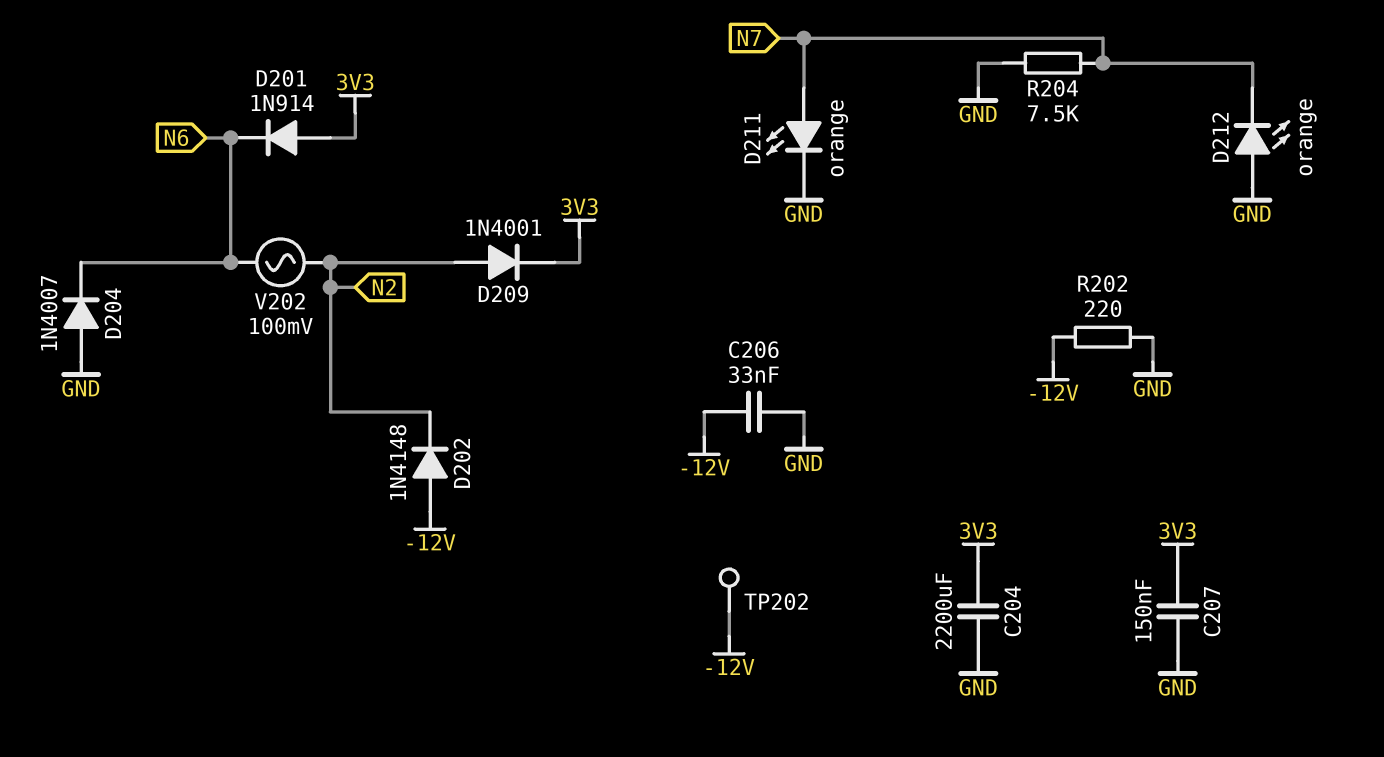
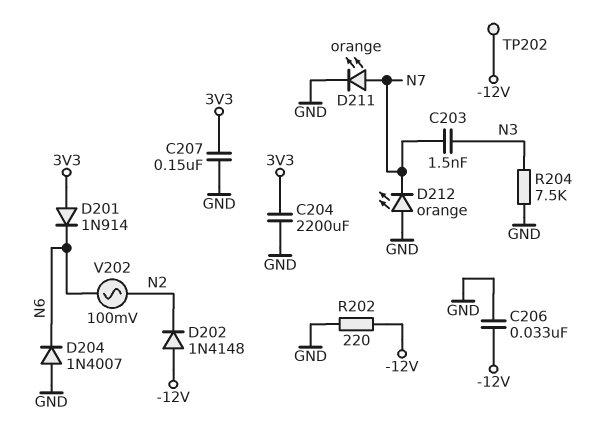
C203: none -> 1.5nF (N3, N7)
D209: diode 1N4001 (A N2, K 3V3) -> none
R204: 7.5k (GND, N7) -> 7.5k (GND, N3)

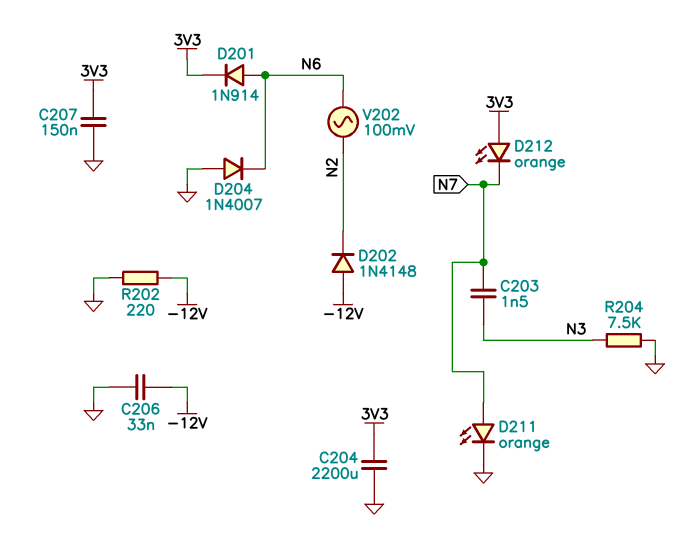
D201: diode 1N914 (A 3V3, K N6) -> diode 1N914 (A N6, K 3V3)
D212: LED orange (A GND, K N7) -> LED orange (A 3V3, K N7)
TP202: test point (-12V) -> none

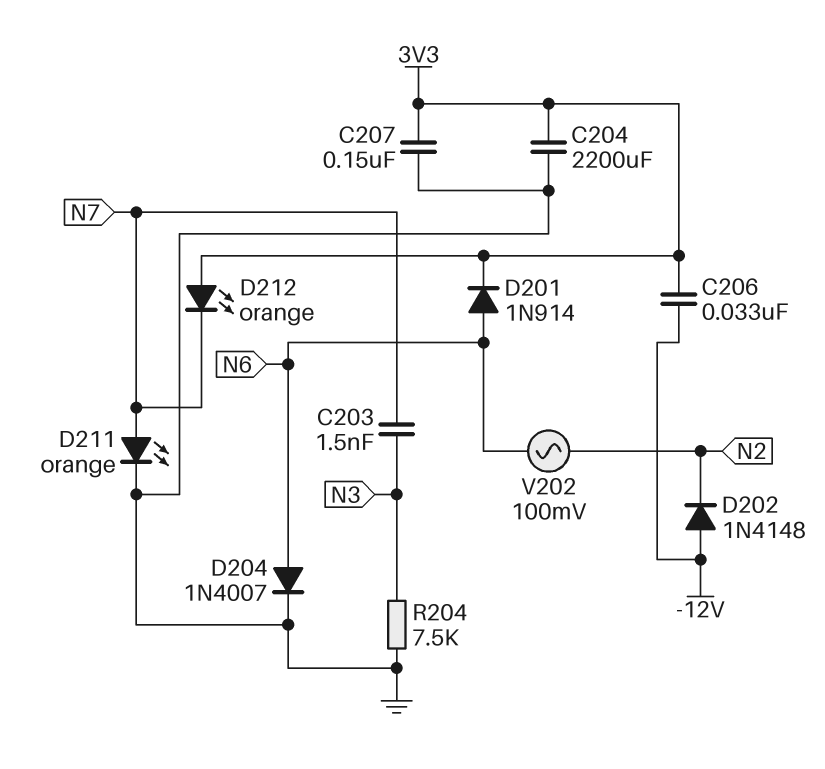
C206: 33nF (-12V, GND) -> 33nF (-12V, 3V3)
D204: diode 1N4007 (A GND, K N6) -> diode 1N4007 (A N6, K GND)
R202: 220 (-12V, GND) -> none

